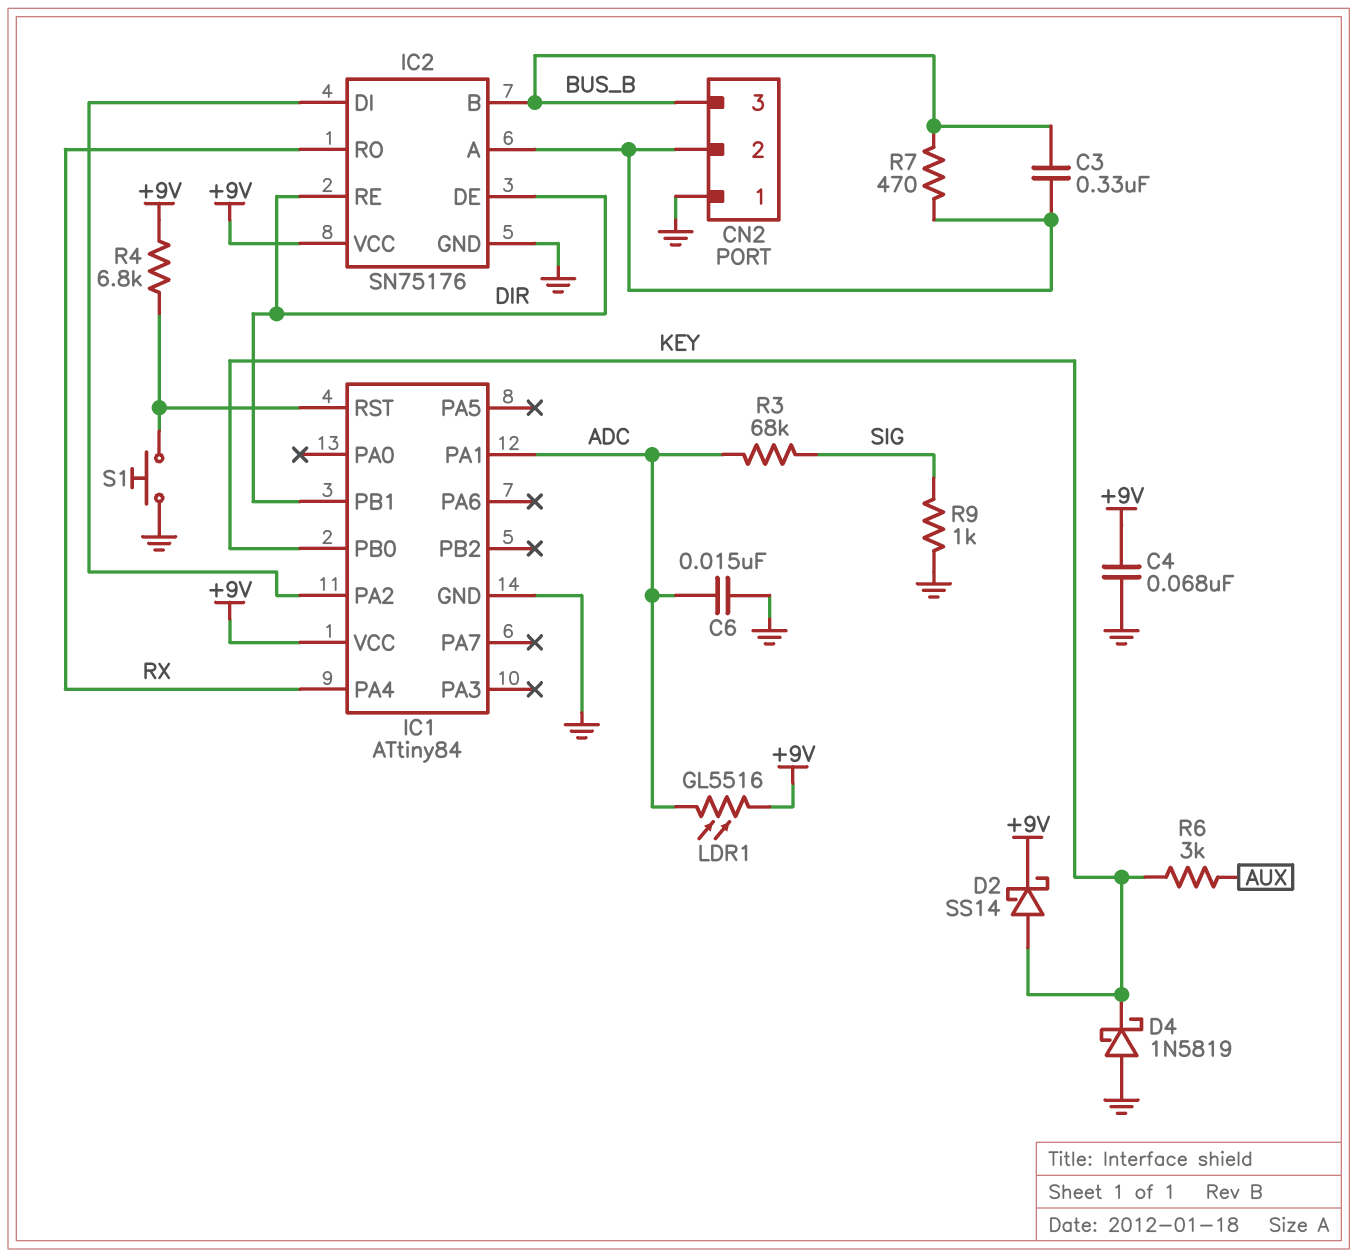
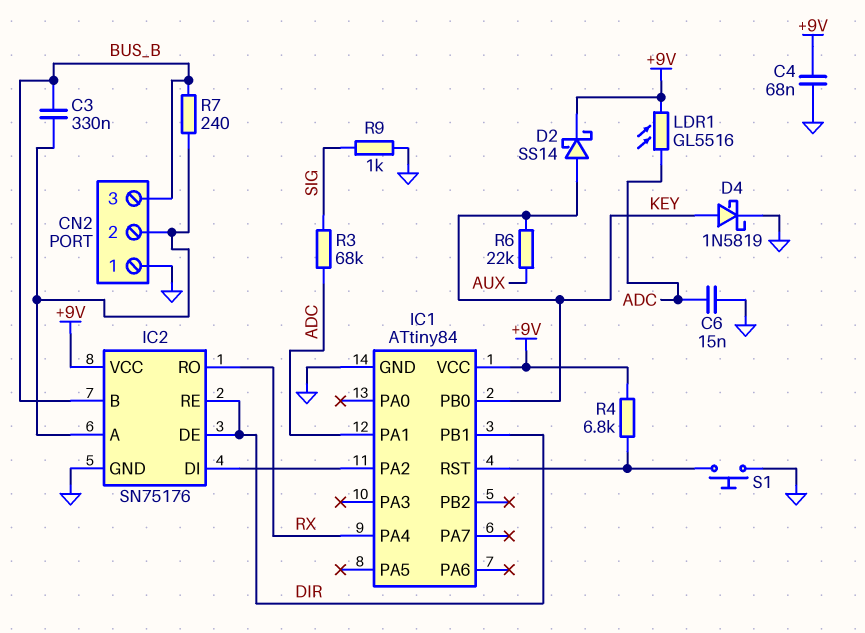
D4: schottky 1N5819 (A GND, K KEY) -> schottky 1N5819 (A KEY, K GND)
R6: 3k (AUX, KEY) -> 22k (AUX, KEY)
R7: 470 (BUS_B, CN2/2) -> 240 (BUS_B, CN2/2)

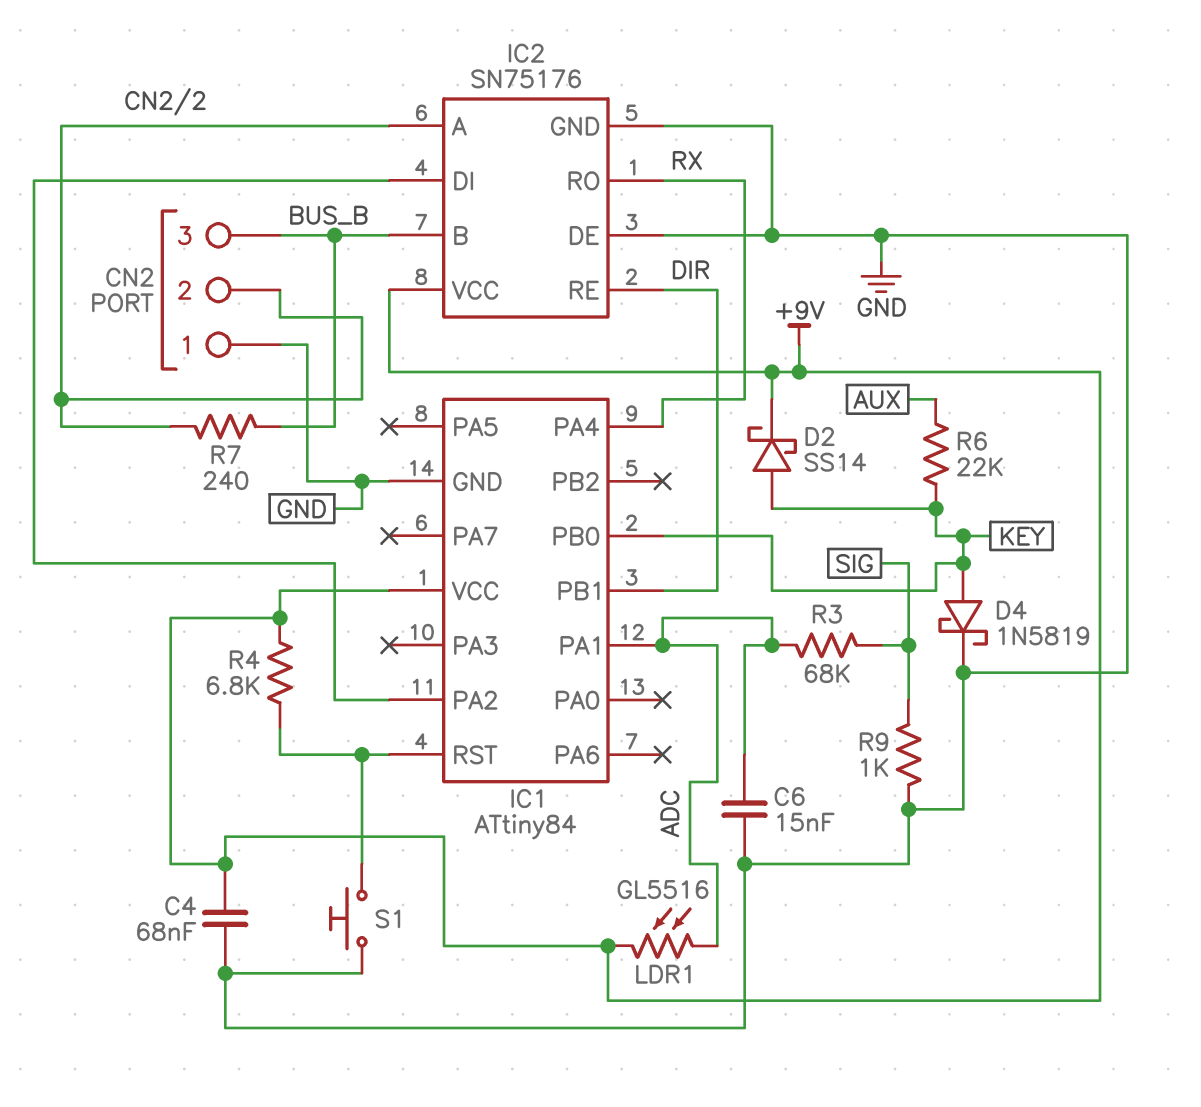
C3: 330nF (BUS_B, CN2/2) -> none
IC2 pin DE: DIR -> GND

